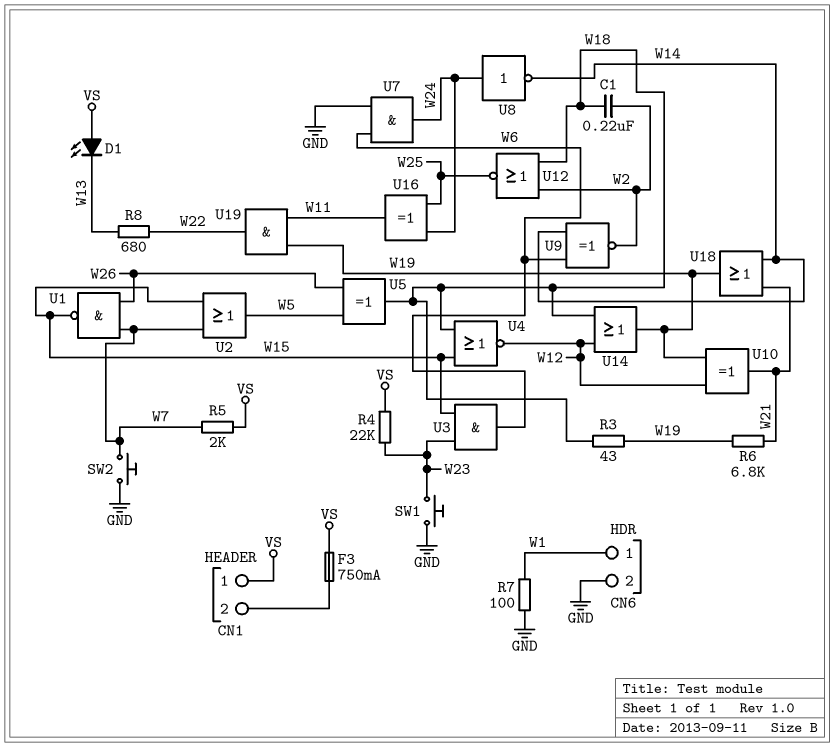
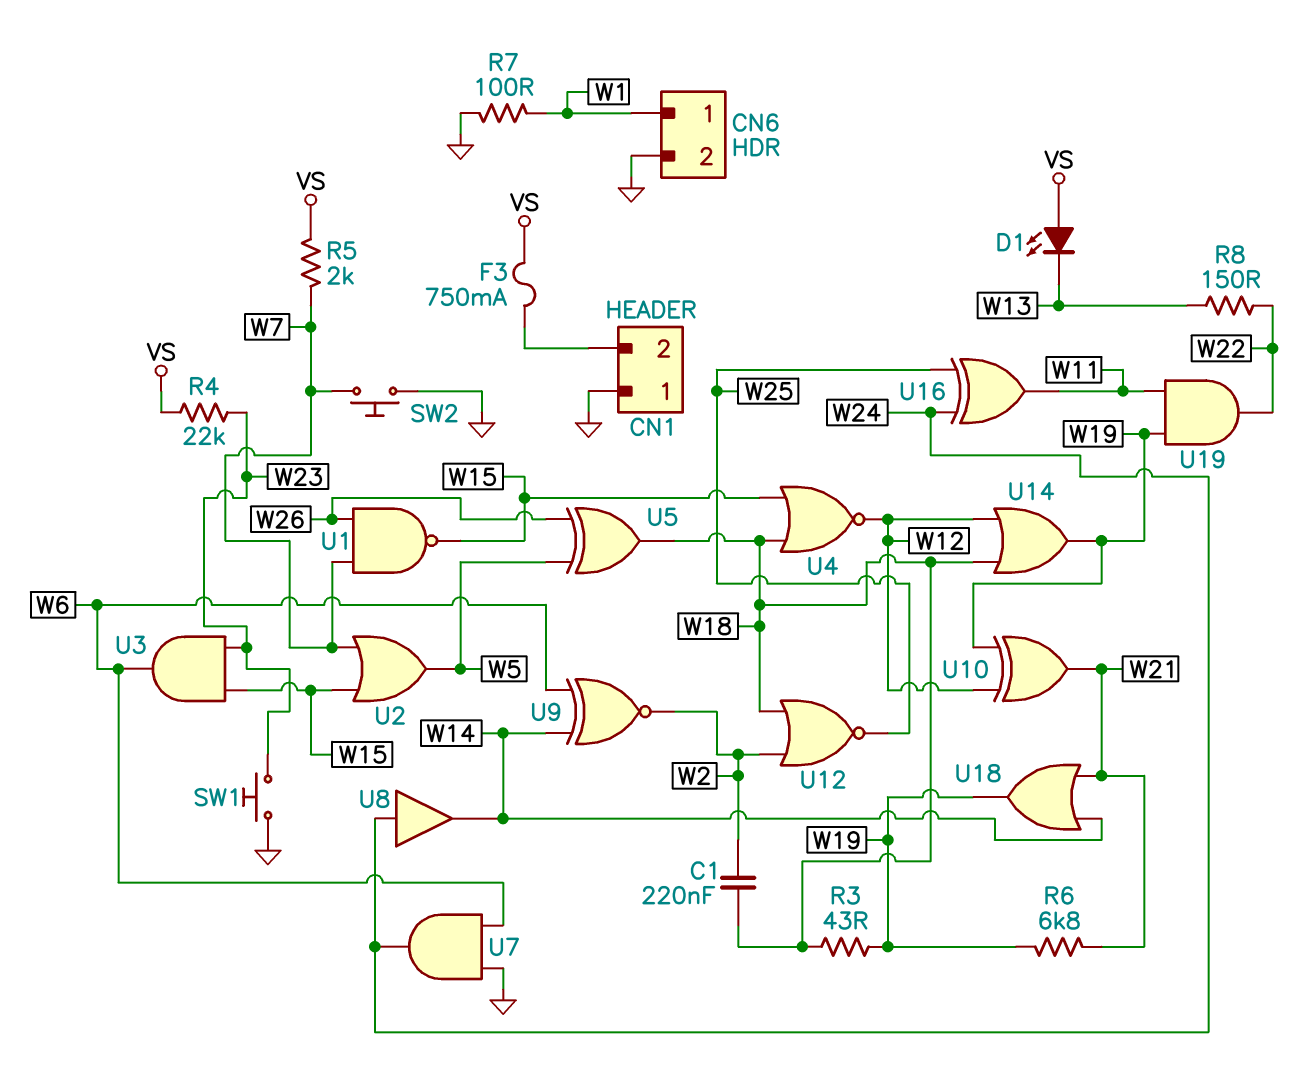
CN1 pin 1: VS -> GND
R8: 680 (W13, W22) -> 150 (W13, W22)
U8: NOT (in W24, out W14) -> buffer (in W24, out W14)

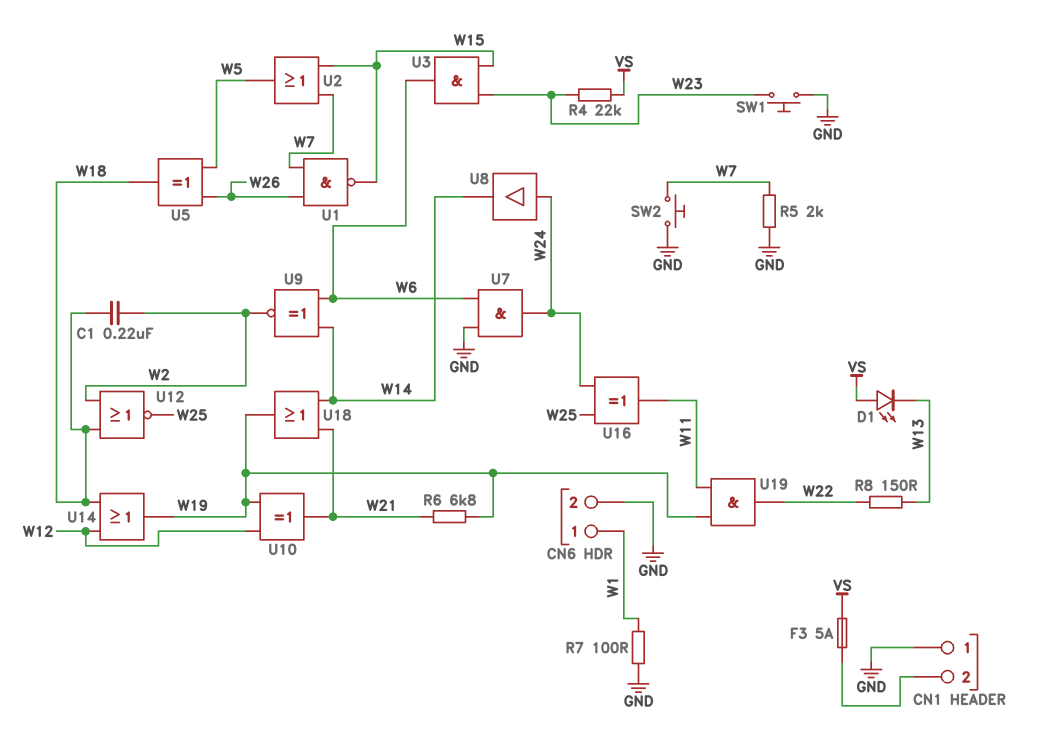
F3: 750mA (CN1/2, VS) -> 5A (CN1/2, VS)
R3: 43 (W18, W19) -> none
R5: 2k (VS, W7) -> 2k (GND, W7)
U4: NOR (in W15, in W18, out W12) -> none

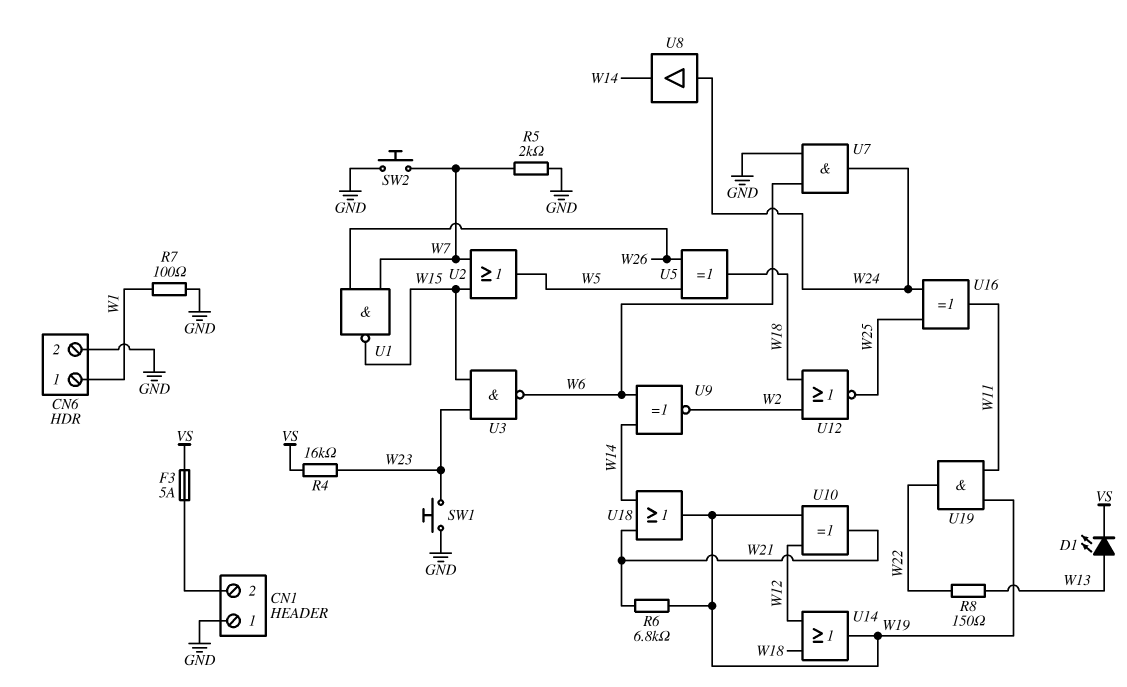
C1: 220nF (W2, W18) -> none
D1: LED (A VS, K W13) -> LED (A W13, K VS)
R4: 22k (VS, W23) -> 16k (VS, W23)
U3: AND (in W15, in W23, out W6) -> NAND (in W15, in W23, out W6)

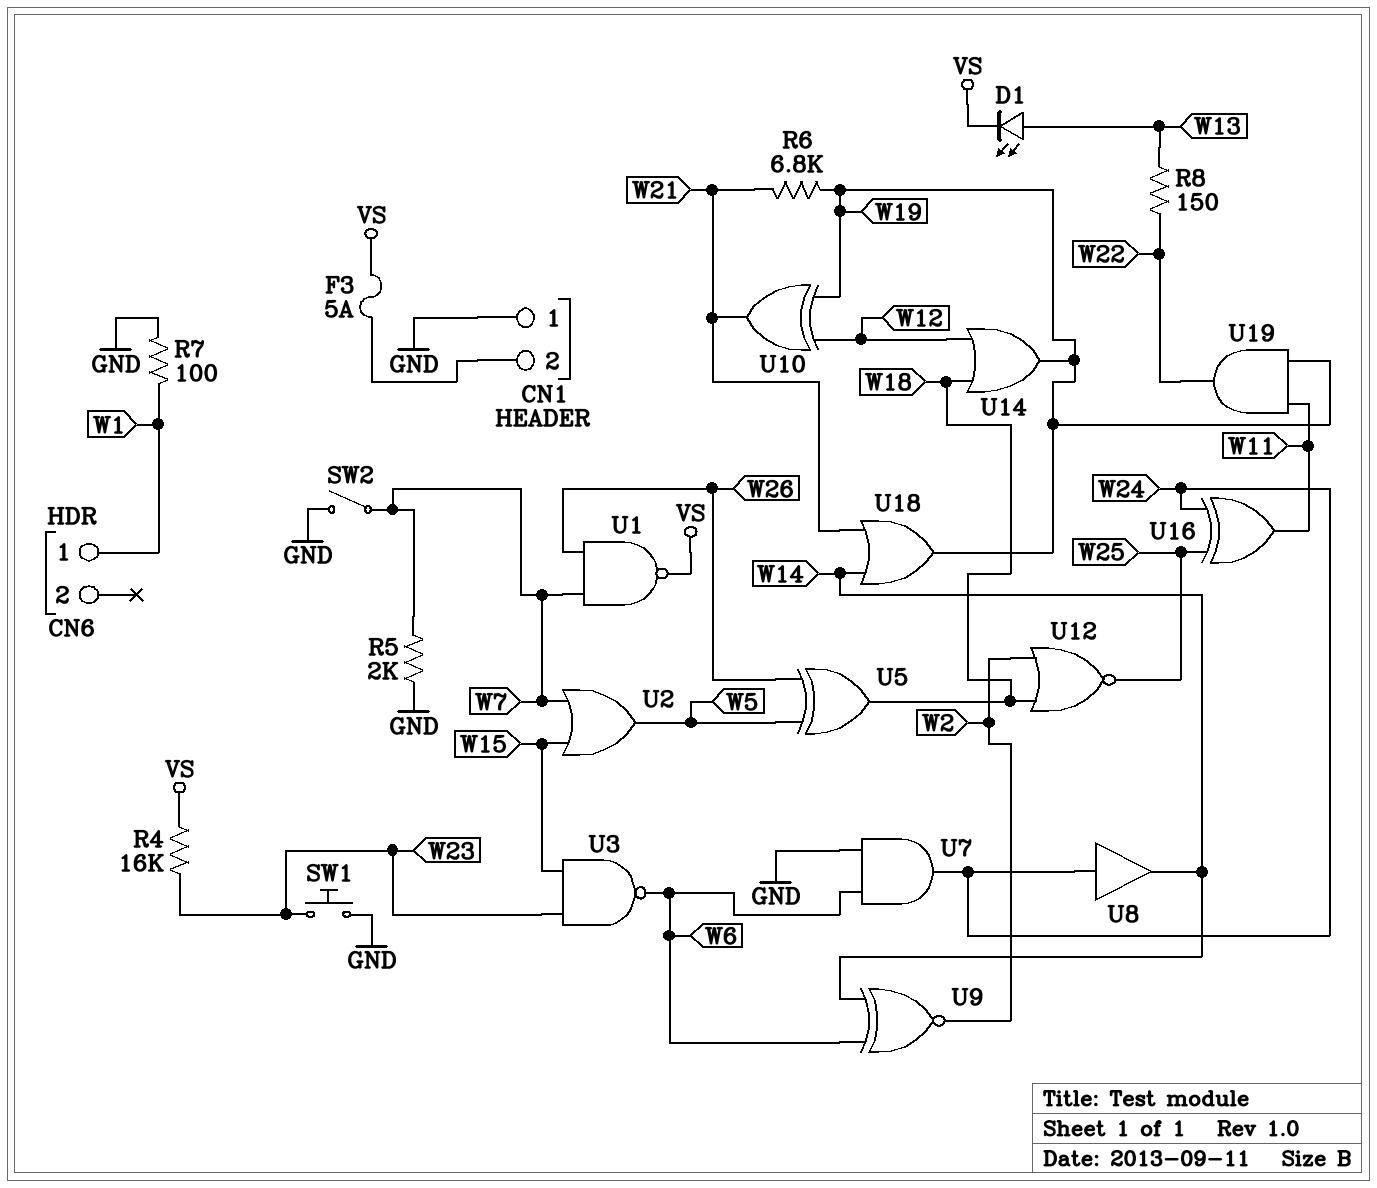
CN6 pin 2: GND -> none
SW2: button (GND, W7) -> switch (GND, W7)
U1: NAND (in W7, in W26, out W15) -> NAND (in W7, in W26, out VS)

